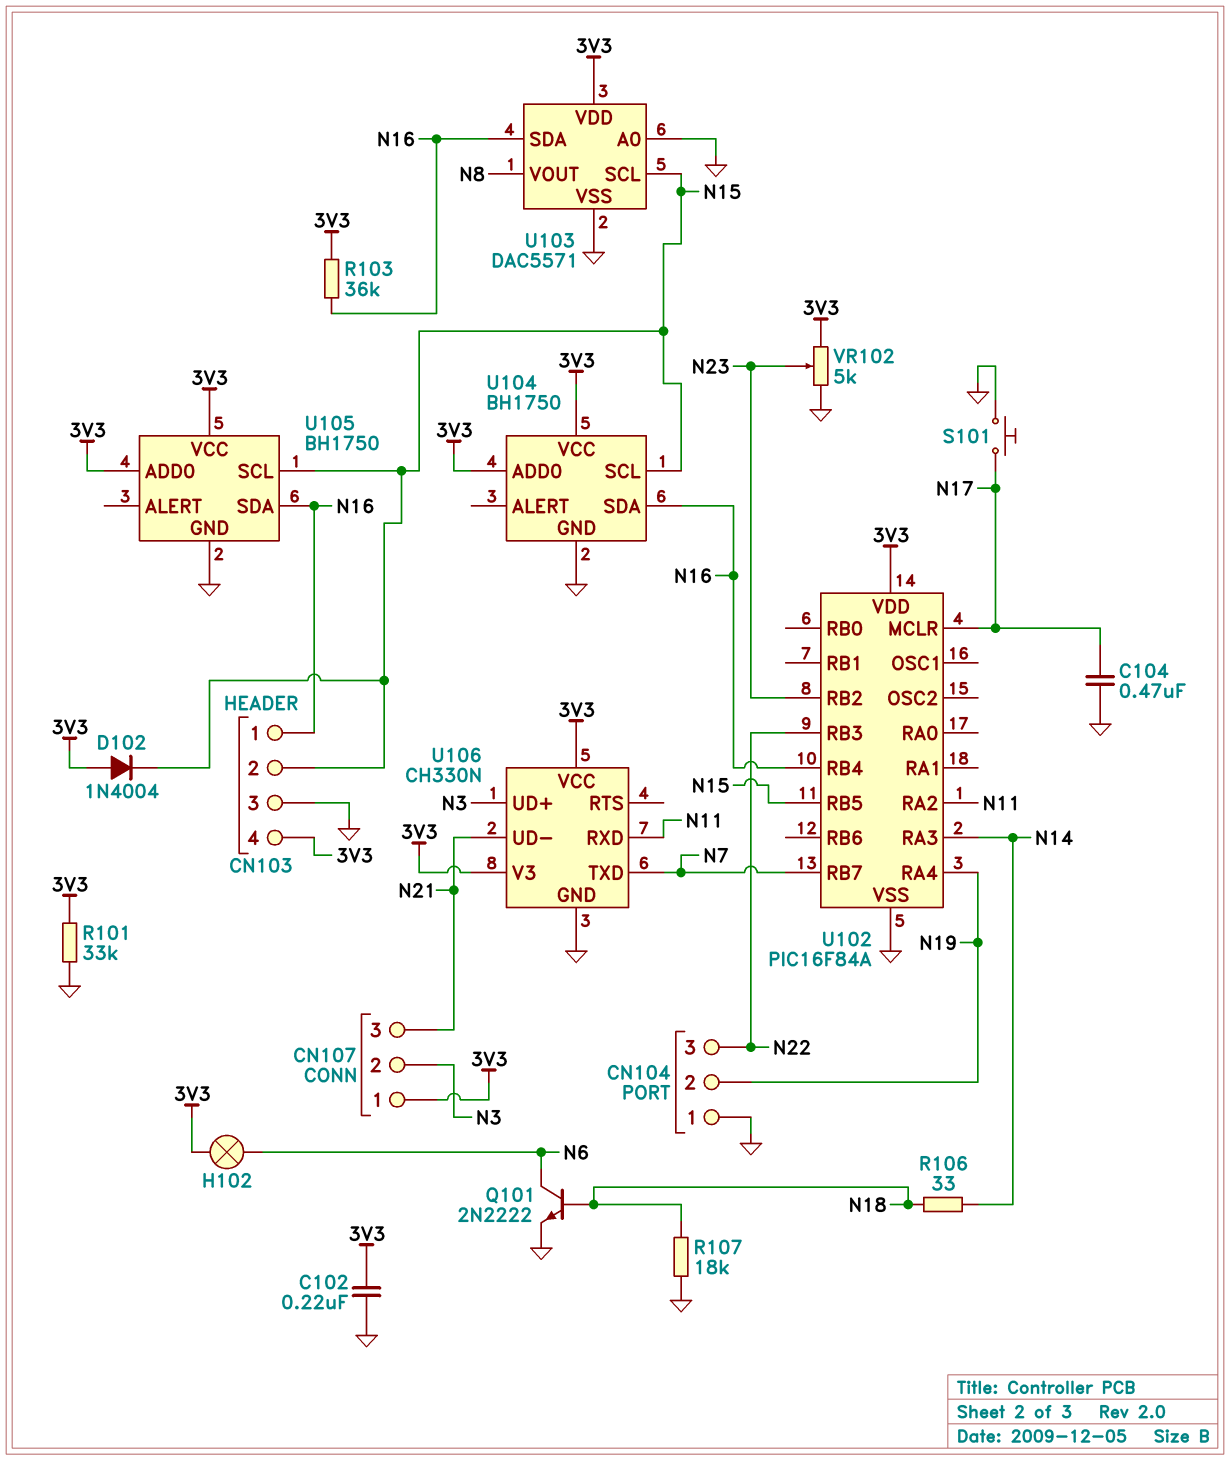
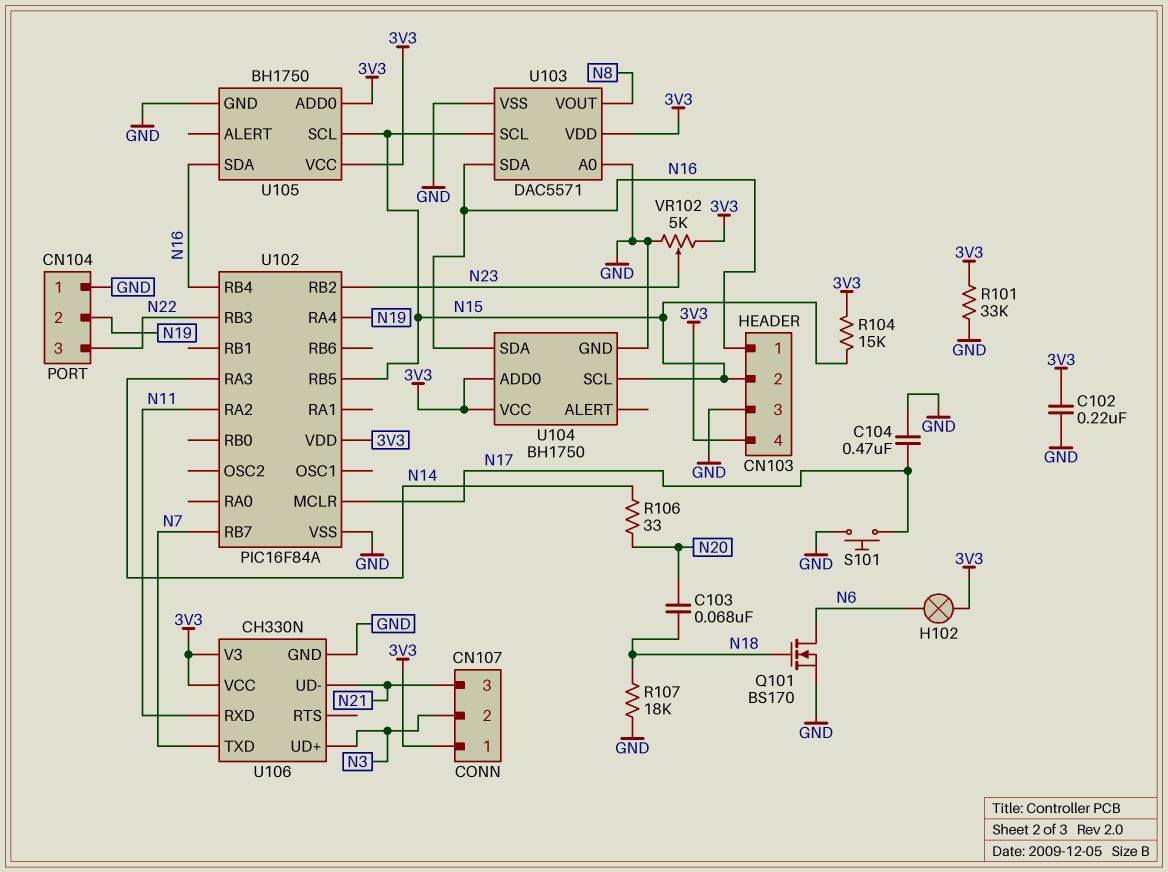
C103: none -> 68nF (N18, N20)
D102: diode 1N4004 (A 3V3, K N15) -> none
Q101: NPN 2N2222 (B N18, C N6, E GND) -> NMOS BS170 (G N18, D N6, S GND)
R103: 36k (3V3, N16) -> none
R104: none -> 15k (3V3, N15)
R106: 33 (N14, N18) -> 33 (N14, N20)

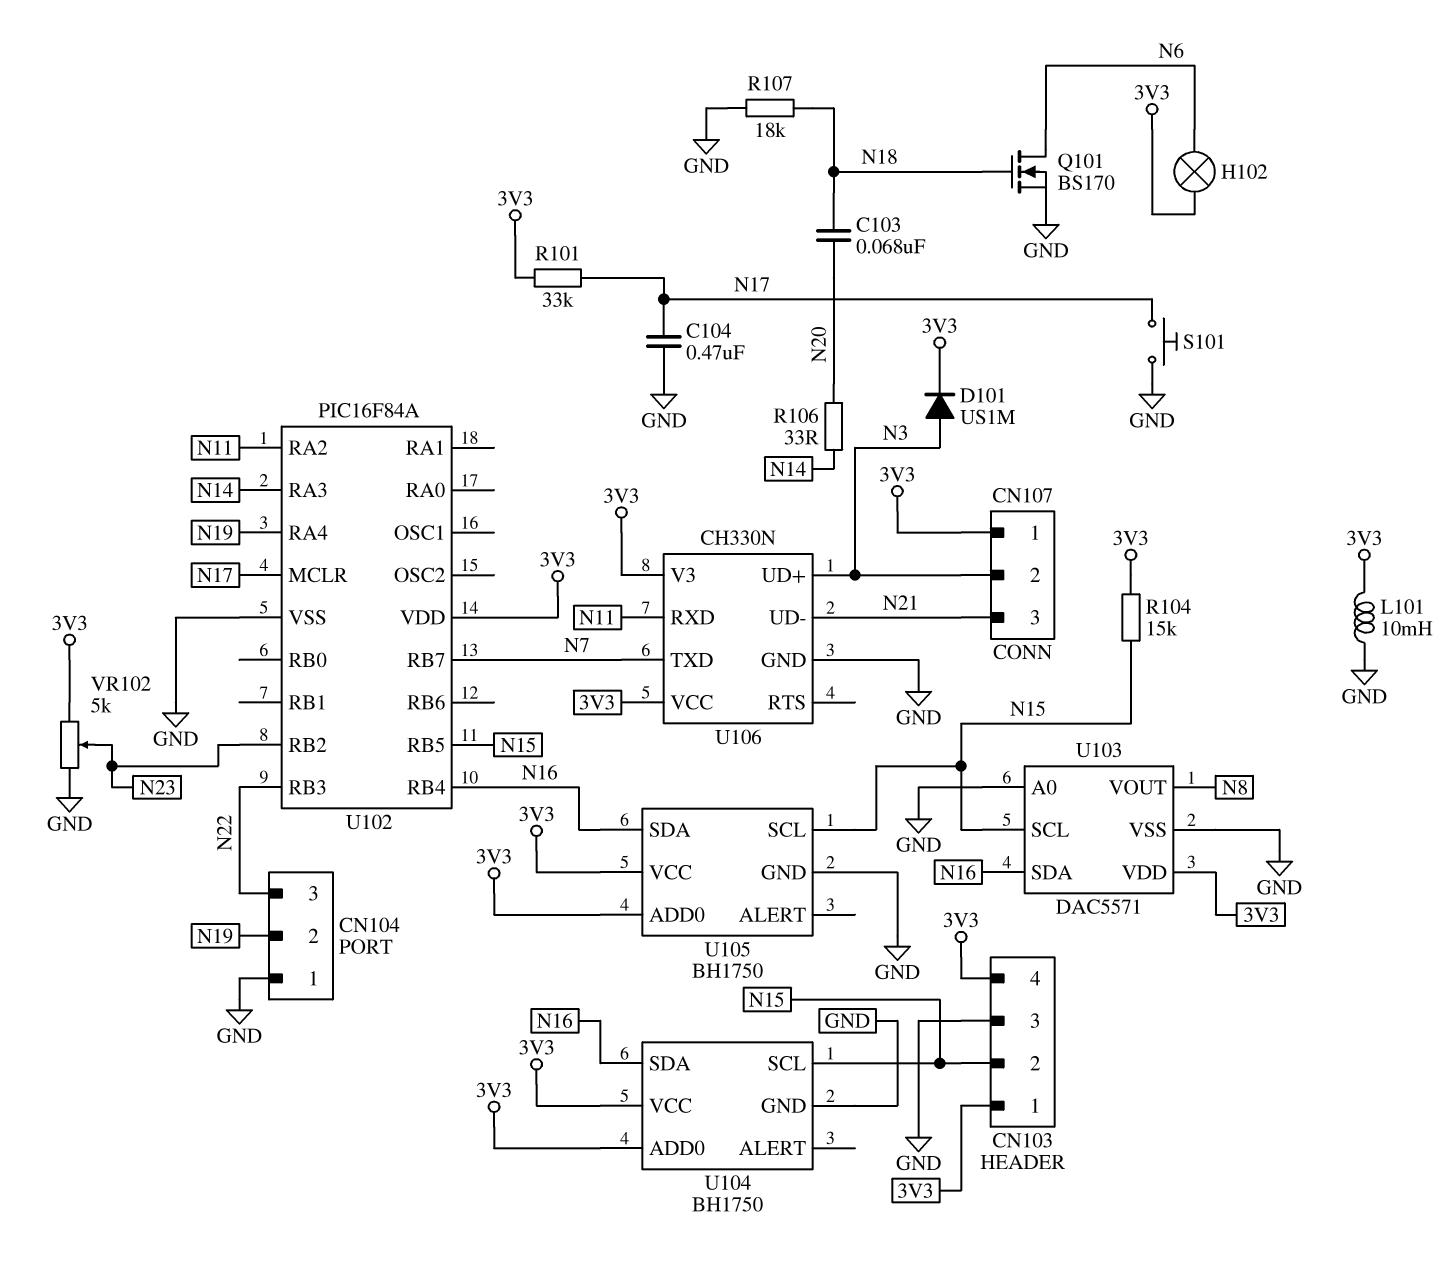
C102: 220nF (3V3, GND) -> none
CN103 pin 1: N16 -> 3V3
D101: none -> diode US1M (A N3, K 3V3)
L101: none -> 10mH (3V3, GND)
R101: 33k (3V3, GND) -> 33k (3V3, N17)

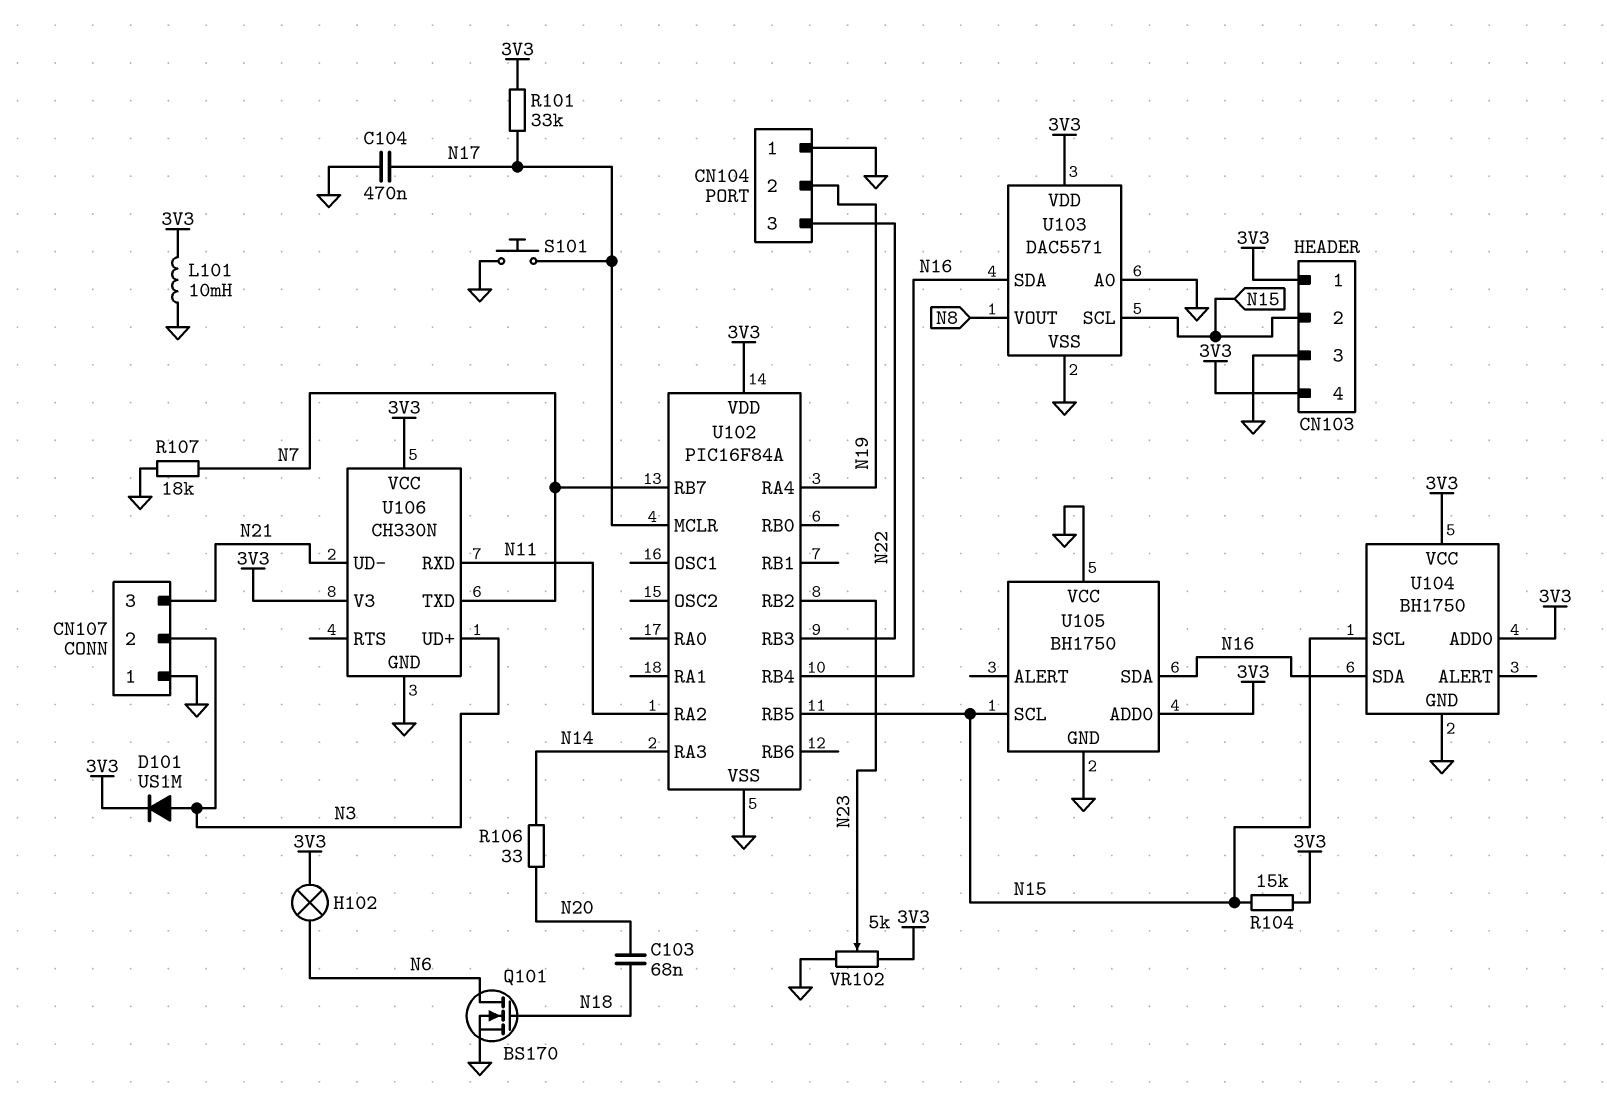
CN107 pin 1: 3V3 -> GND
R107: 18k (GND, N18) -> 18k (GND, N7)
U105 pin VCC: 3V3 -> GND

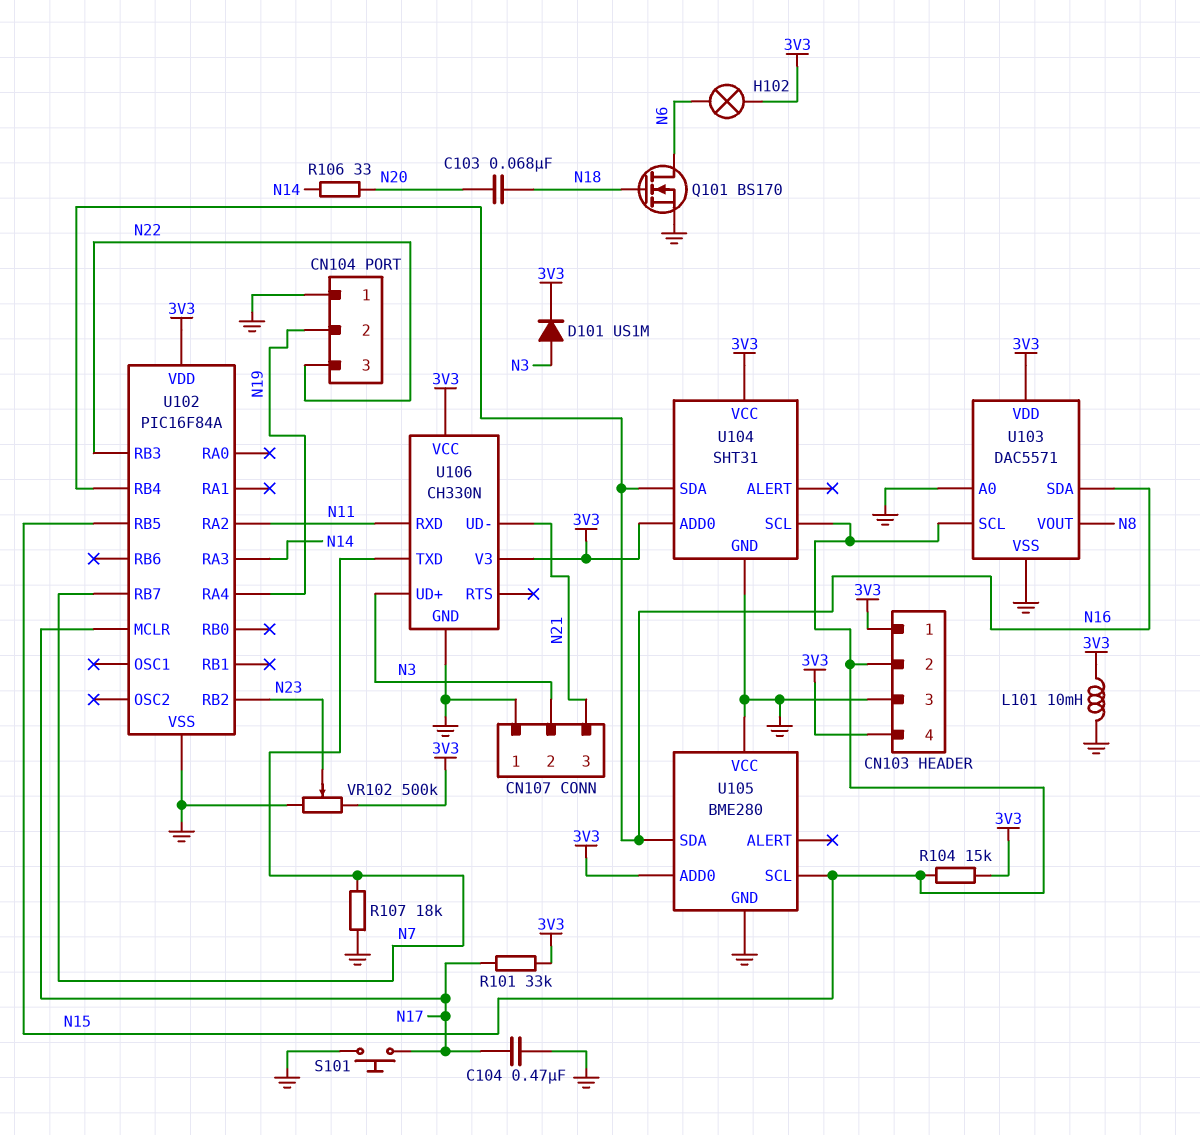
U104: BH1750 -> SHT31
U105: BH1750 -> BME280
VR102: 5k (3V3, GND, wiper N23) -> 500k (3V3, GND, wiper N23)

